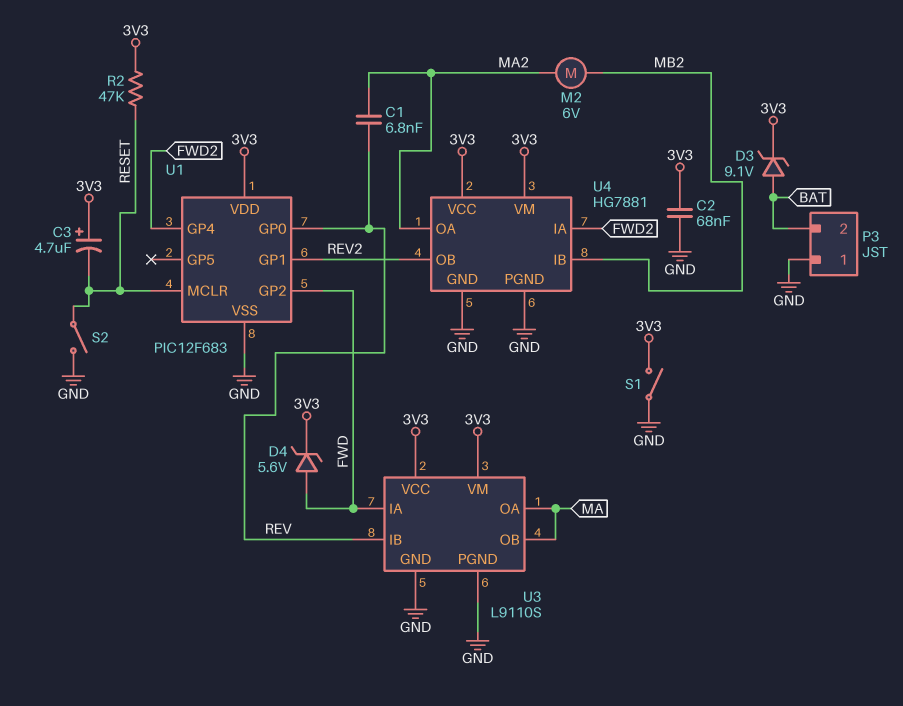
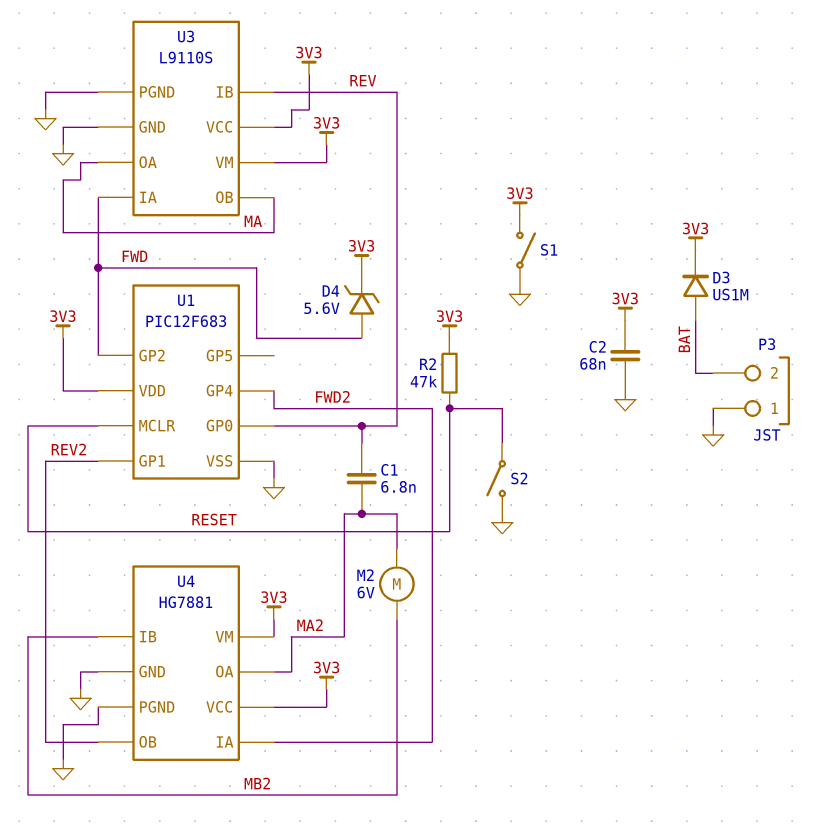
C3: 4.7uF (plus 3V3, minus RESET) -> none
D3: zener 9.1V (A BAT, K 3V3) -> diode US1M (A BAT, K 3V3)

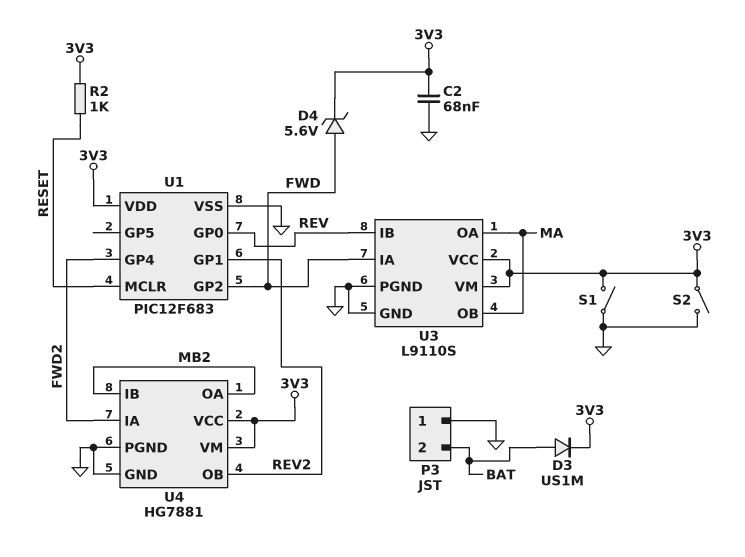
C1: 6.8nF (MA2, REV) -> none
M2: motor 6V (MA2, MB2) -> none
R2: 47k (3V3, RESET) -> 1k (3V3, RESET)
S2: switch (GND, RESET) -> switch (3V3, GND)
U4 pin OA: MA2 -> MB2

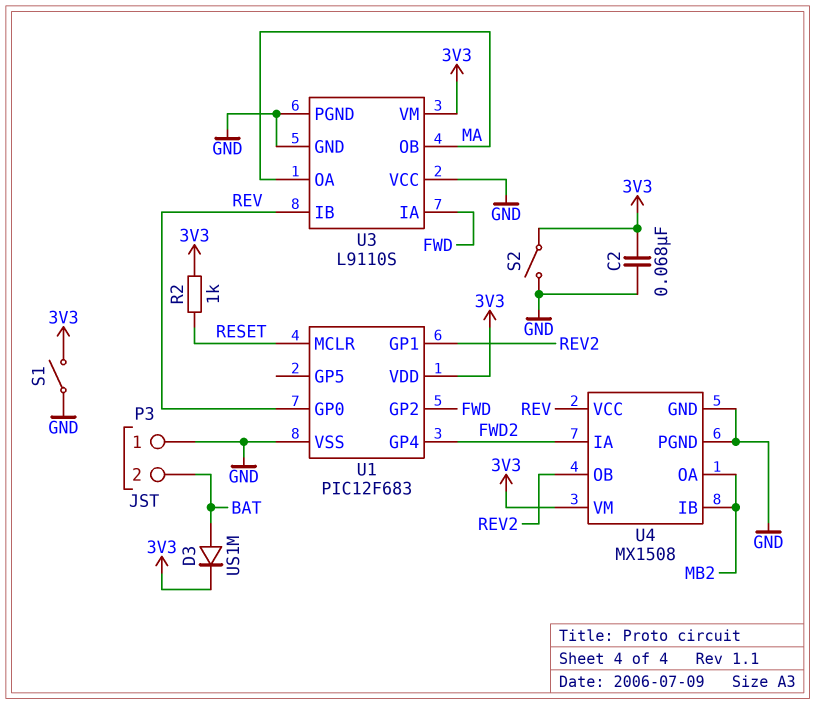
D4: zener 5.6V (A FWD, K 3V3) -> none
U3 pin VCC: 3V3 -> GND
U4: HG7881 -> MX1508
U4 pin VCC: 3V3 -> REV

